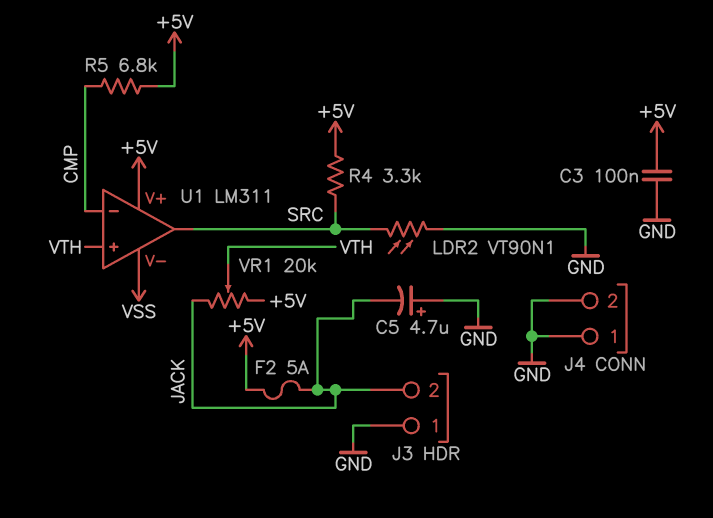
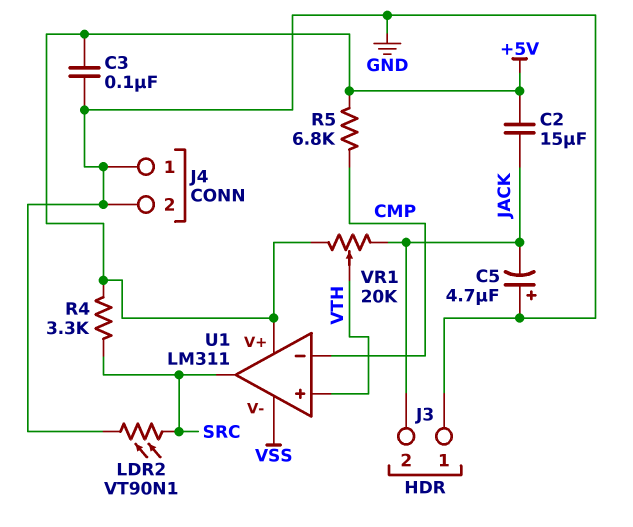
C2: none -> 15uF (+5V, JACK)
F2: 5A (+5V, JACK) -> none

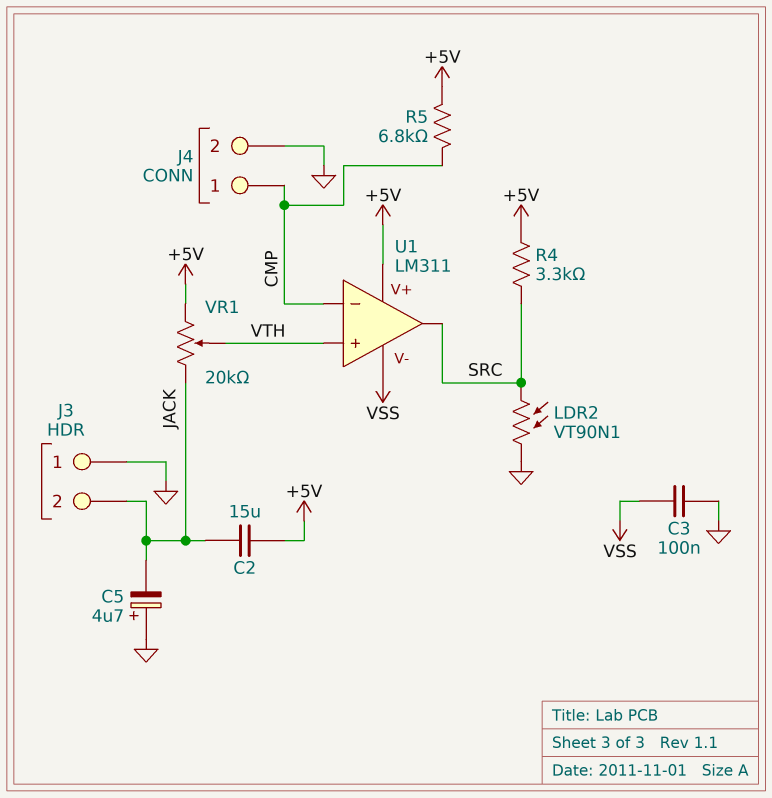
C3: 100nF (+5V, GND) -> 100nF (GND, VSS)
J4 pin 1: GND -> CMP

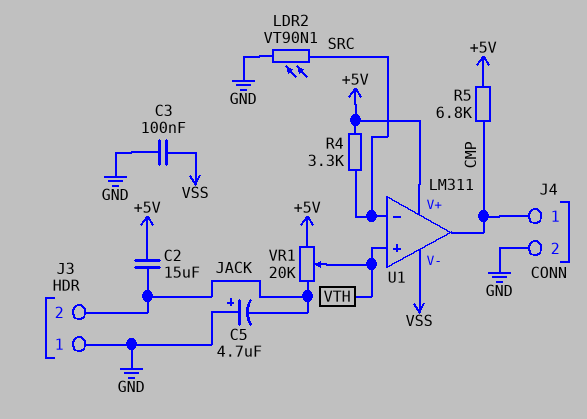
U1 pin in-: CMP -> SRC
U1 pin out: SRC -> CMP

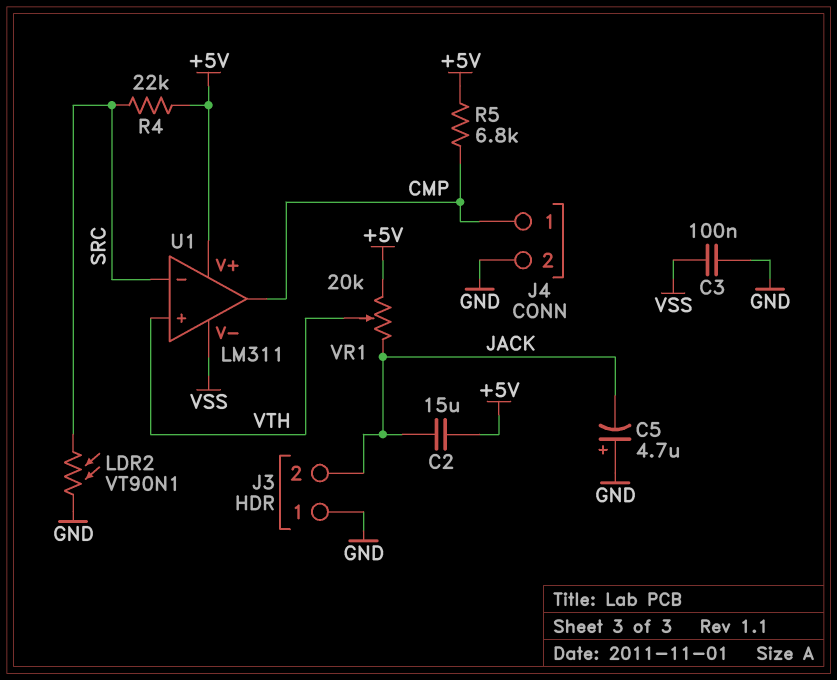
R4: 3.3k (+5V, SRC) -> 22k (+5V, SRC)

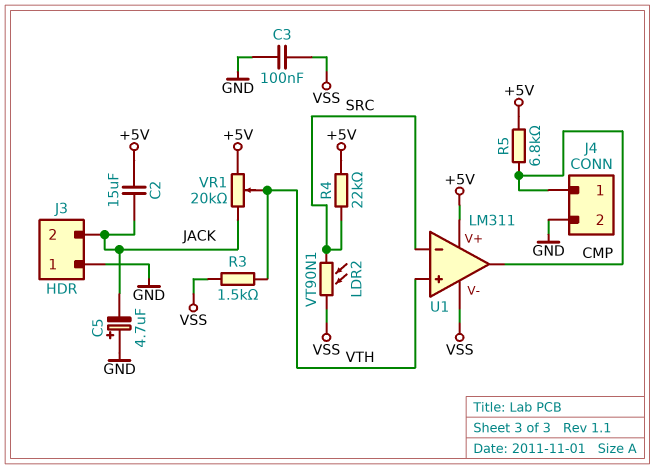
LDR2: VT90N1 (GND, SRC) -> VT90N1 (SRC, VSS)
R3: none -> 1.5k (VSS, VTH)

